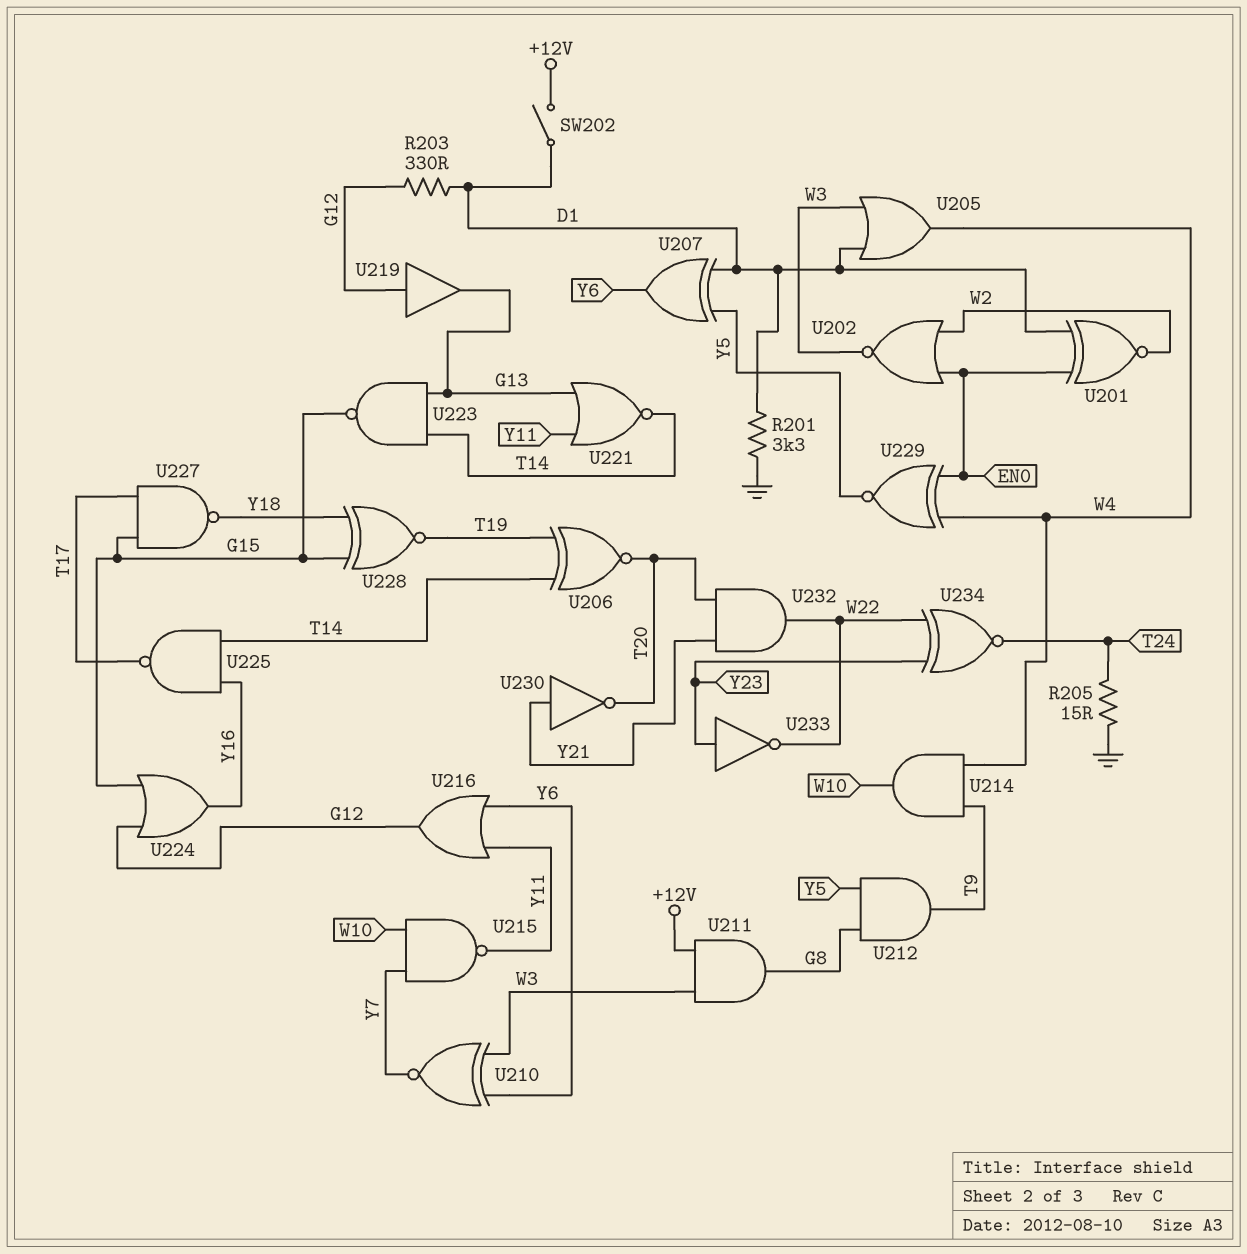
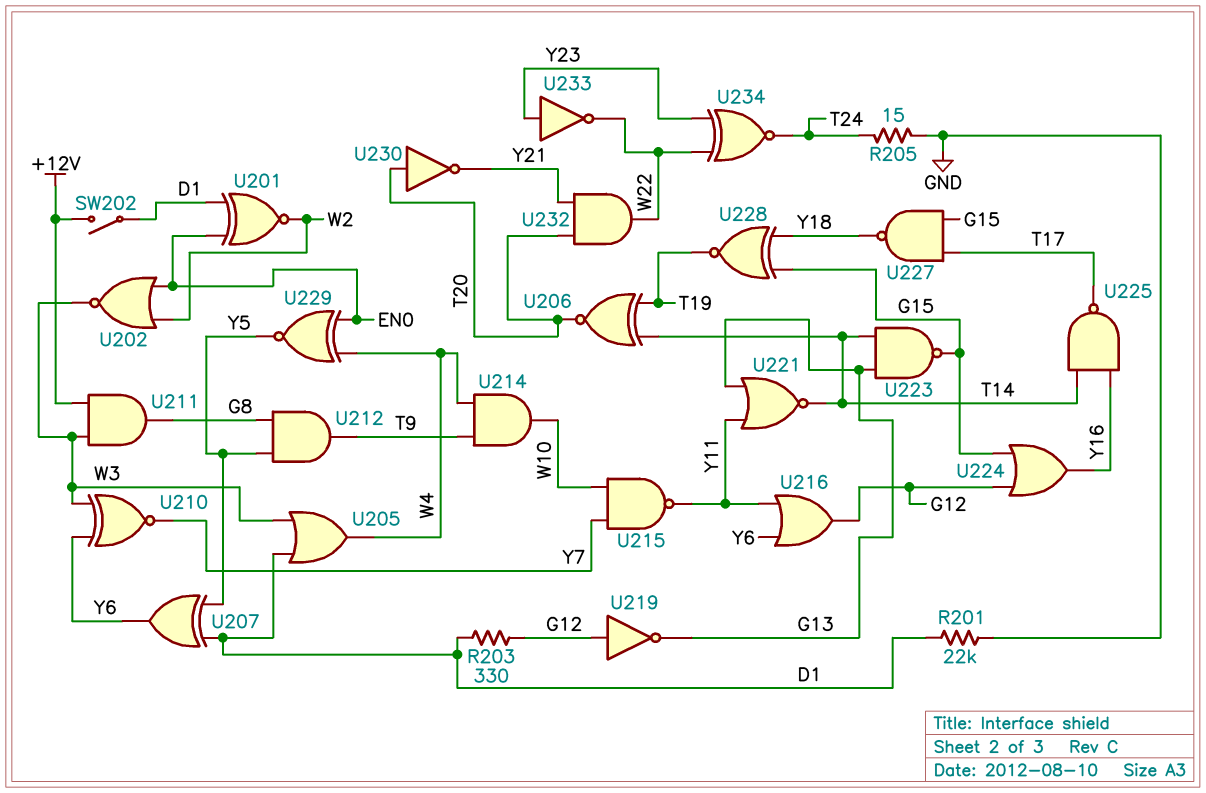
R201: 3.3k (D1, GND) -> 22k (D1, GND)
U219: buffer (in G12, out G13) -> NOT (in G12, out G13)
U230: NOT (in Y21, out T20) -> NOT (in T20, out Y21)

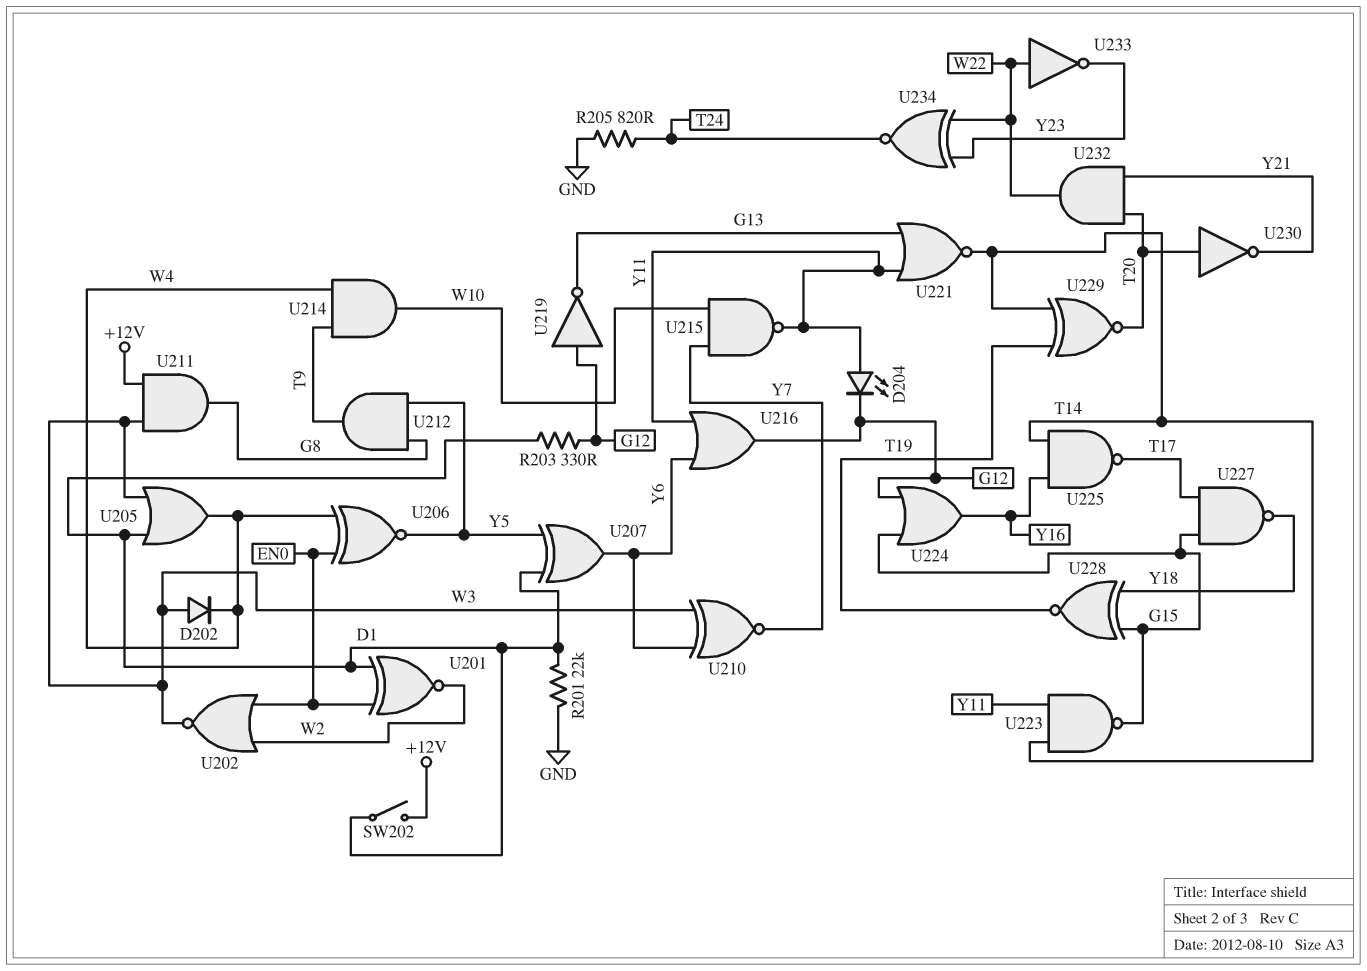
D202: none -> diode (A W3, K W4)
D204: none -> LED (A Y11, K G12)
R205: 15 (GND, T24) -> 820 (GND, T24)
U206: XNOR (in T14, in T19, out T20) -> XNOR (in EN0, in W4, out Y5)
U223: NAND (in G13, in T14, out G15) -> NAND (in T14, in Y11, out G15)
U229: XNOR (in EN0, in W4, out Y5) -> XNOR (in T14, in T19, out T20)
U233: NOT (in Y23, out W22) -> NOT (in W22, out Y23)

